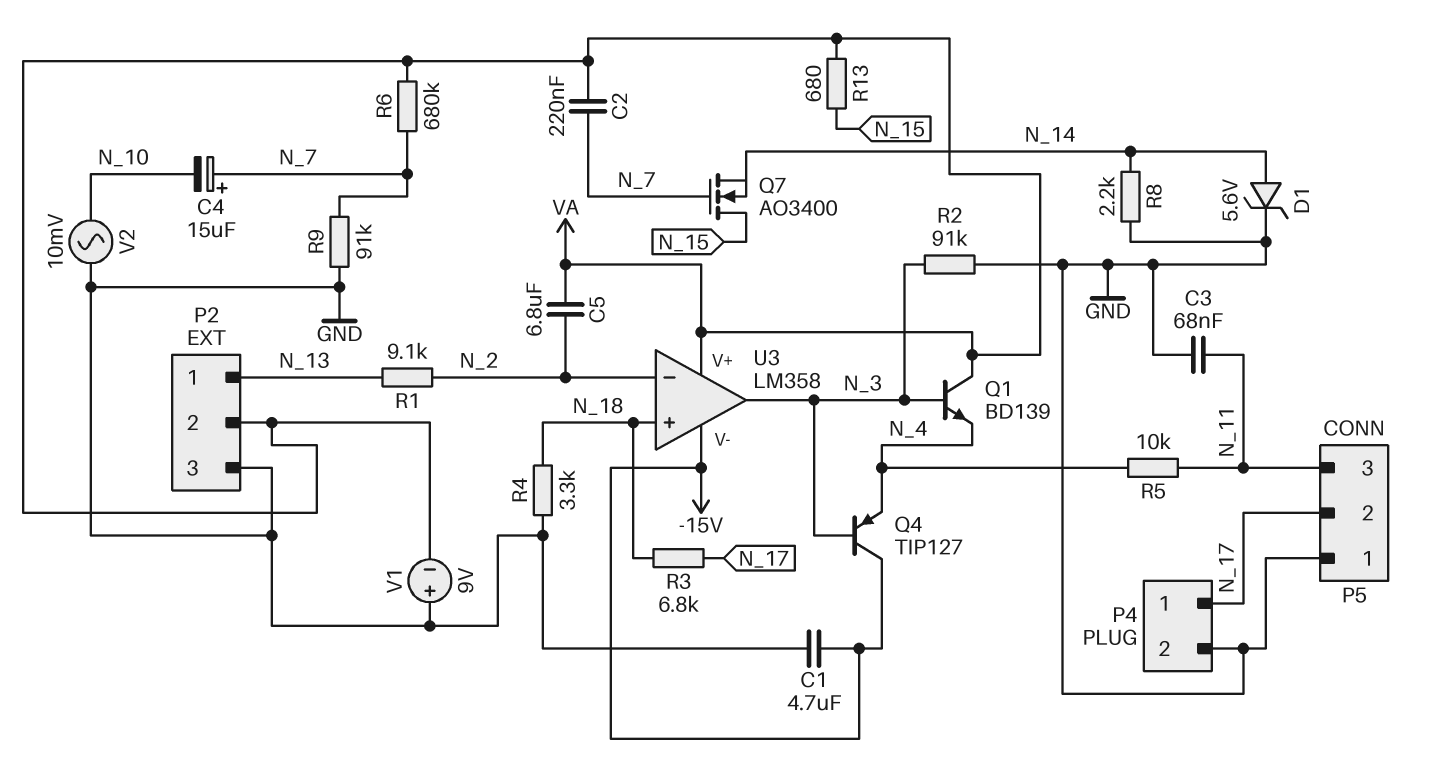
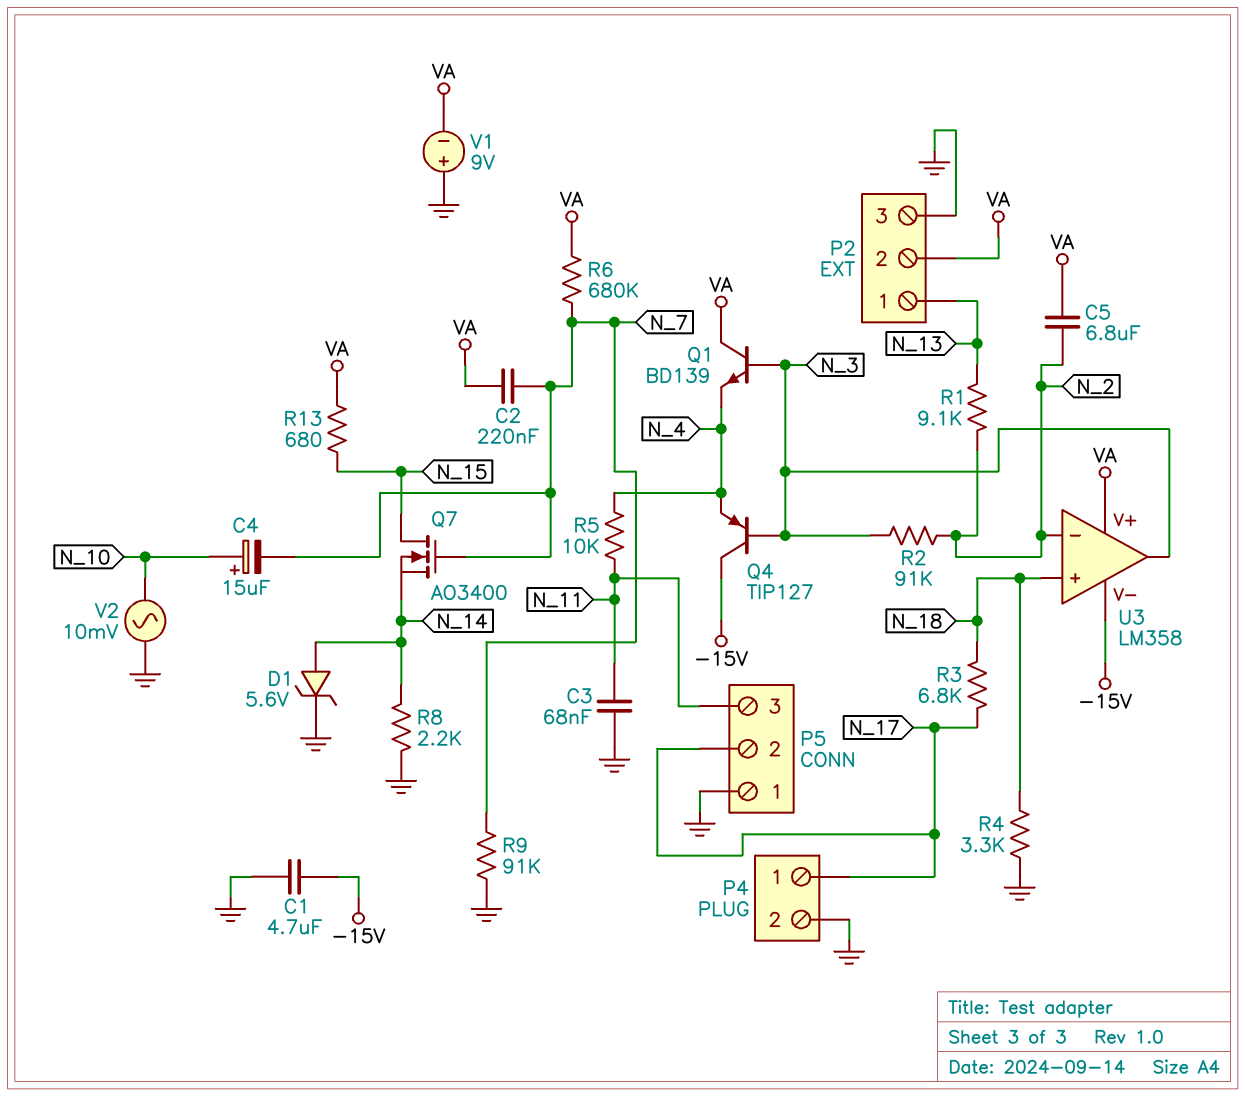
C4: 15uF (plus N_7, minus N_10) -> 15uF (plus N_10, minus N_7)
R2: 91k (GND, N_3) -> 91k (N_2, N_3)

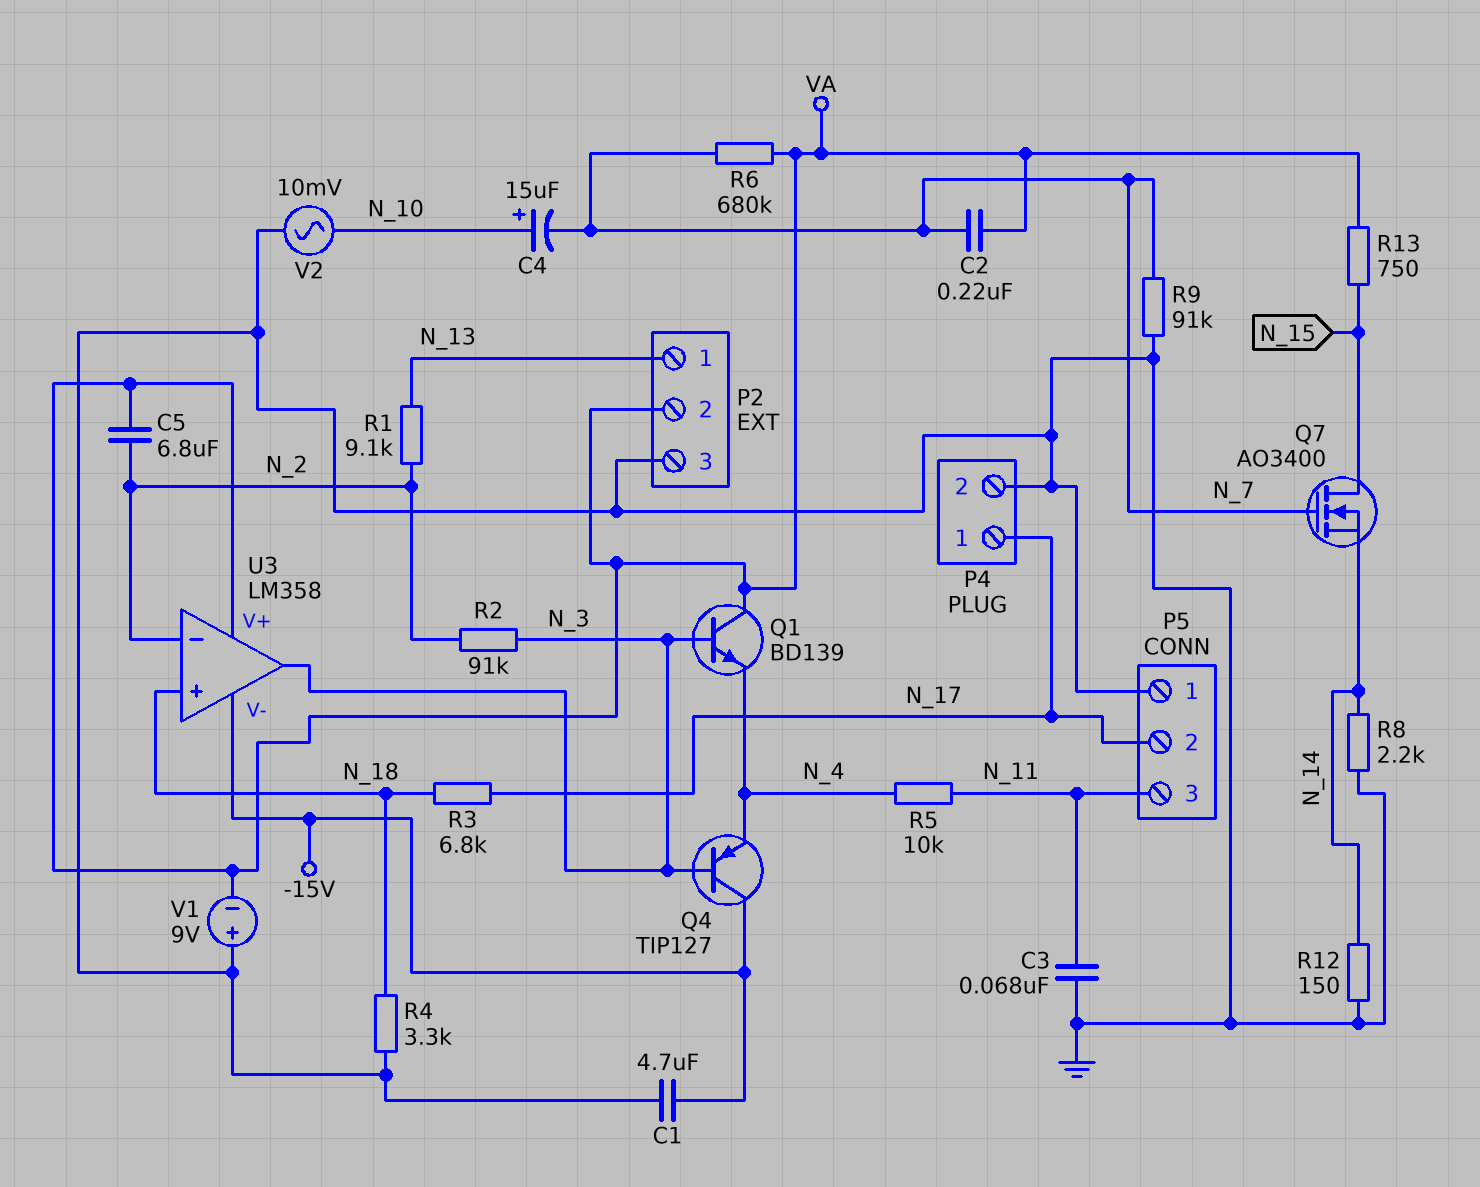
D1: zener 5.6V (A N_14, K GND) -> none
R12: none -> 150 (GND, N_14)
R13: 680 (N_15, VA) -> 750 (N_15, VA)

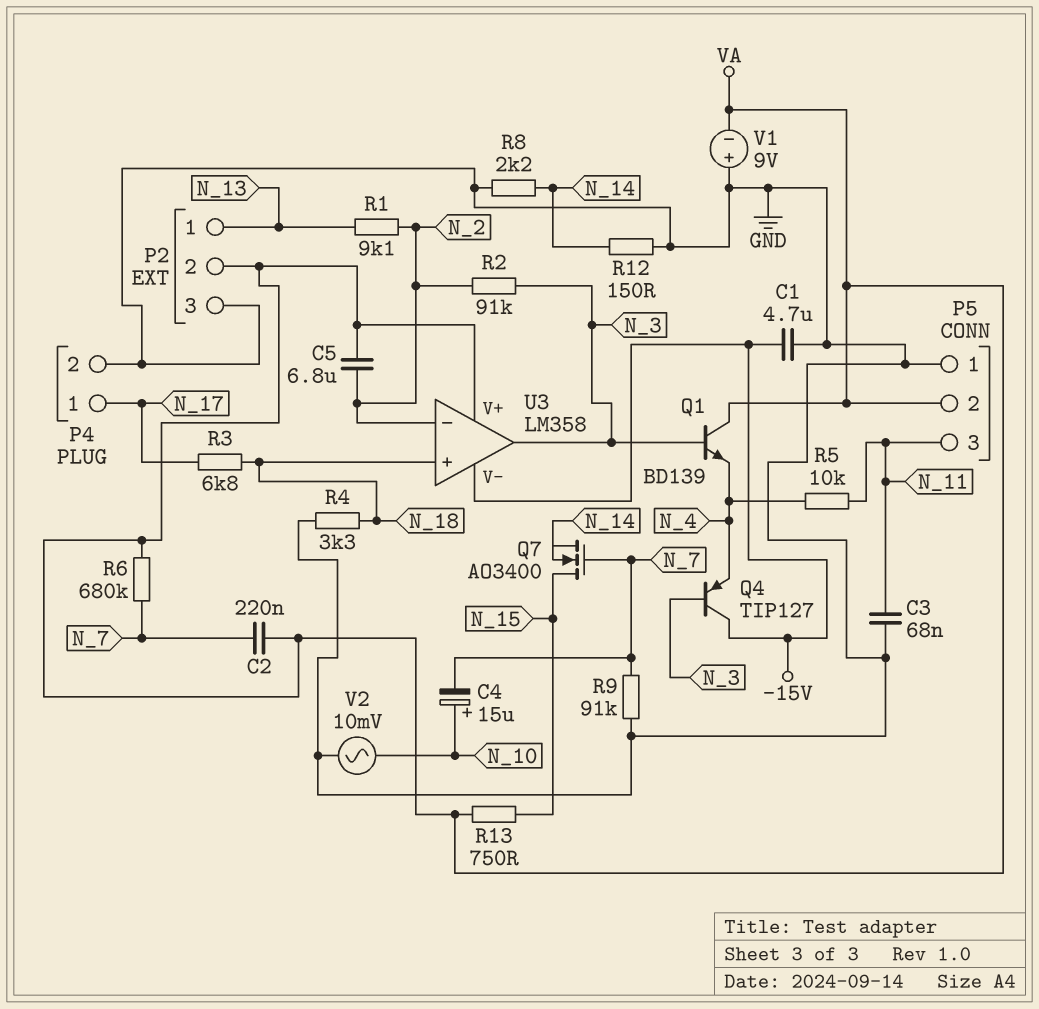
P5 pin 2: N_17 -> VA

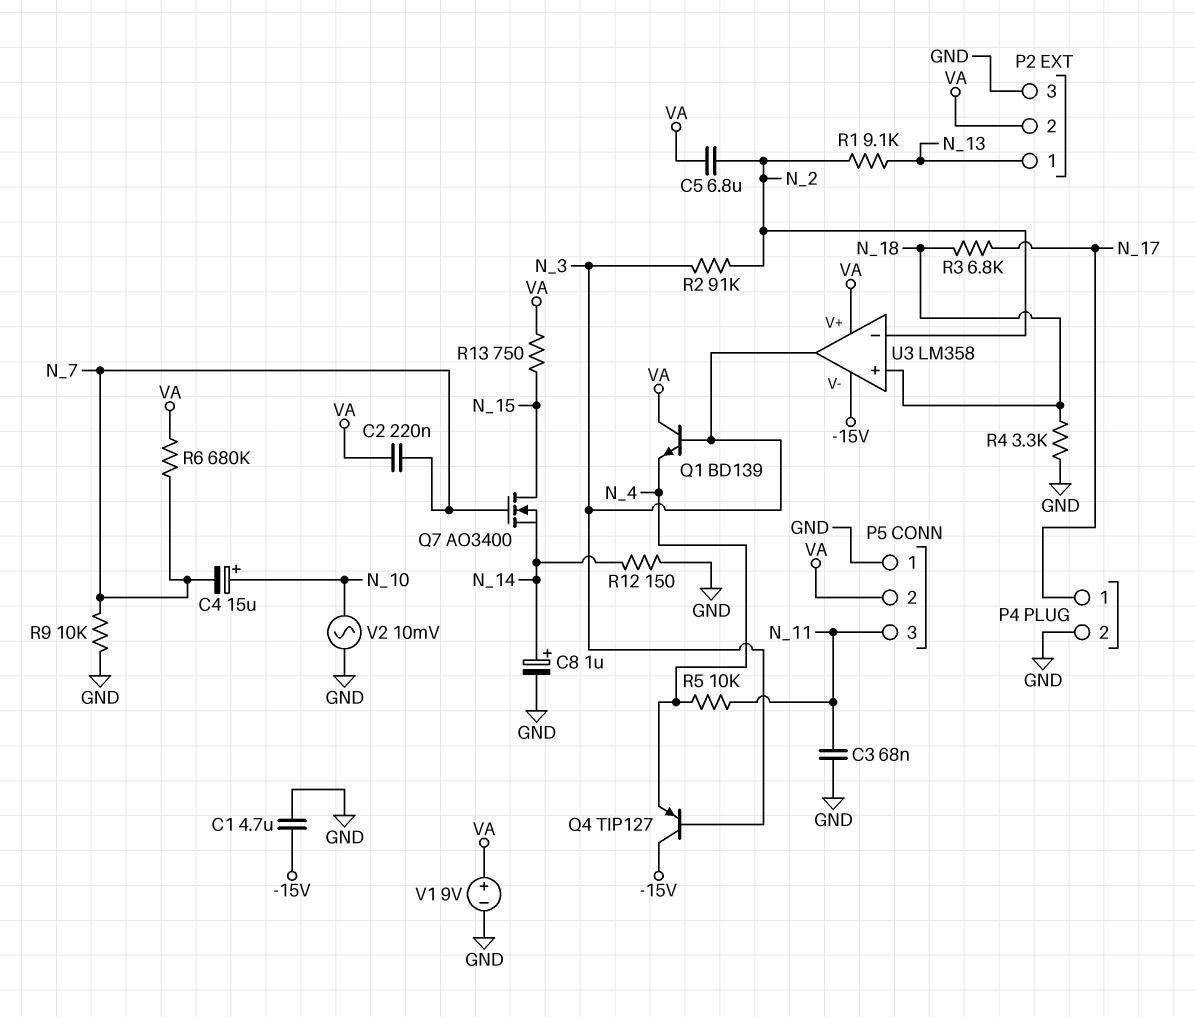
C8: none -> 1uF (plus N_14, minus GND)
R8: 2.2k (GND, N_14) -> none
R9: 91k (GND, N_7) -> 10k (GND, N_7)
V1: 9V (plus GND, minus VA) -> 9V (plus VA, minus GND)

